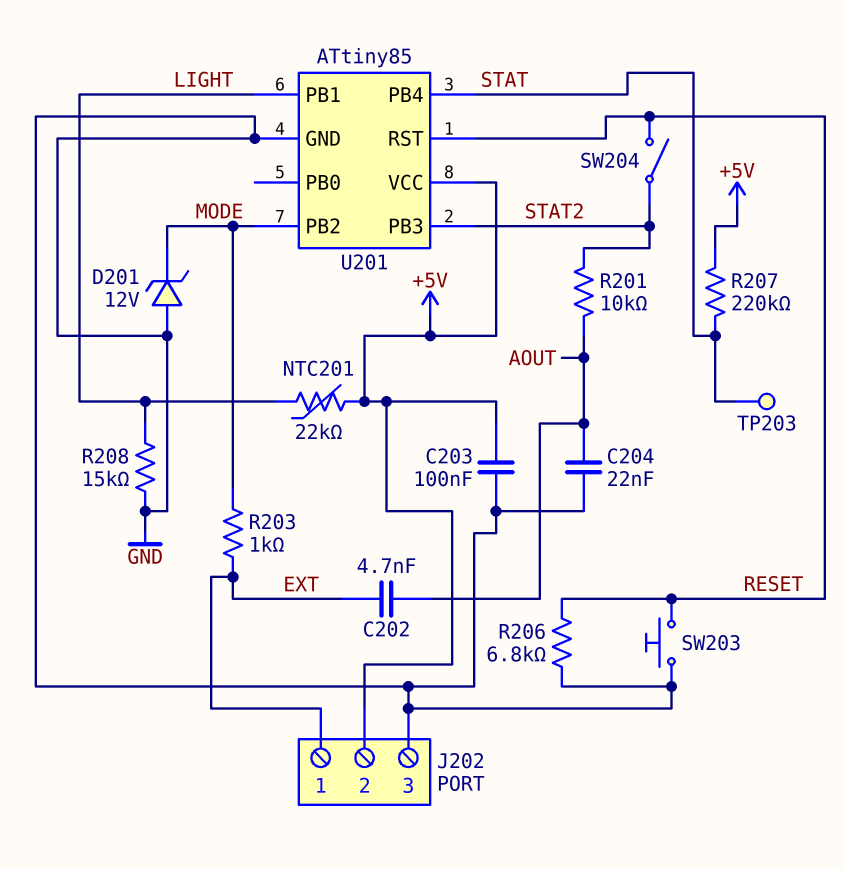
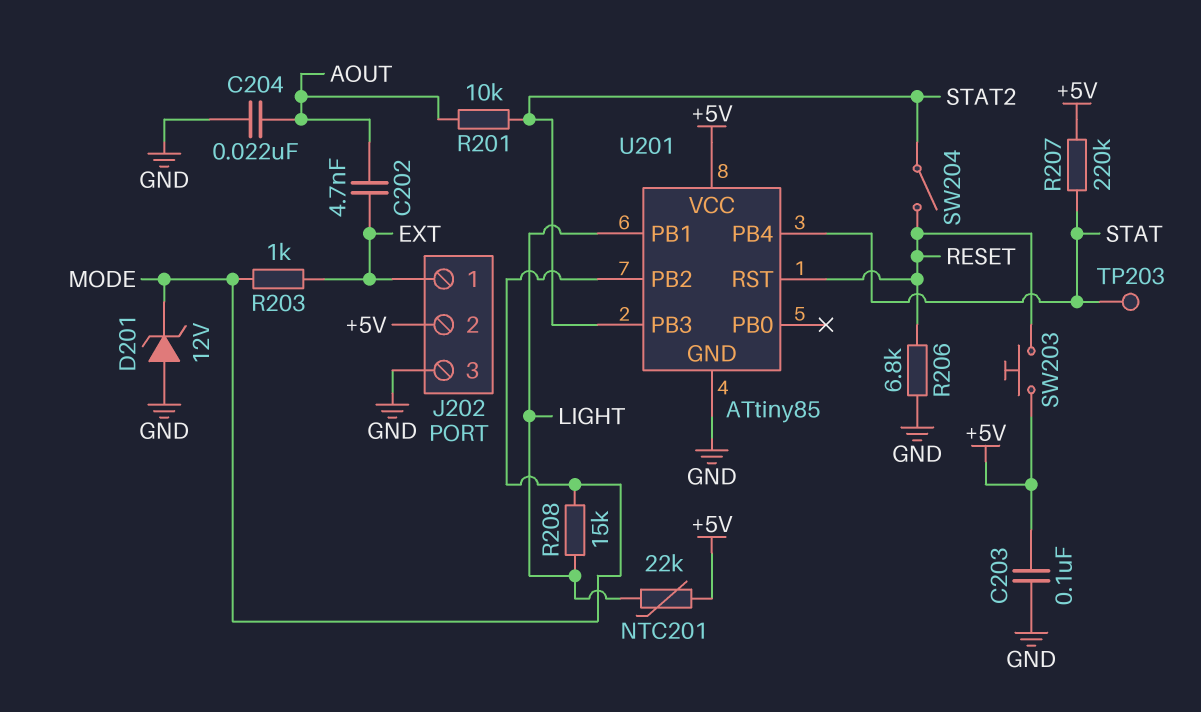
R208: 15k (GND, LIGHT) -> 15k (LIGHT, MODE)
SW203: button (GND, RESET) -> button (+5V, RESET)

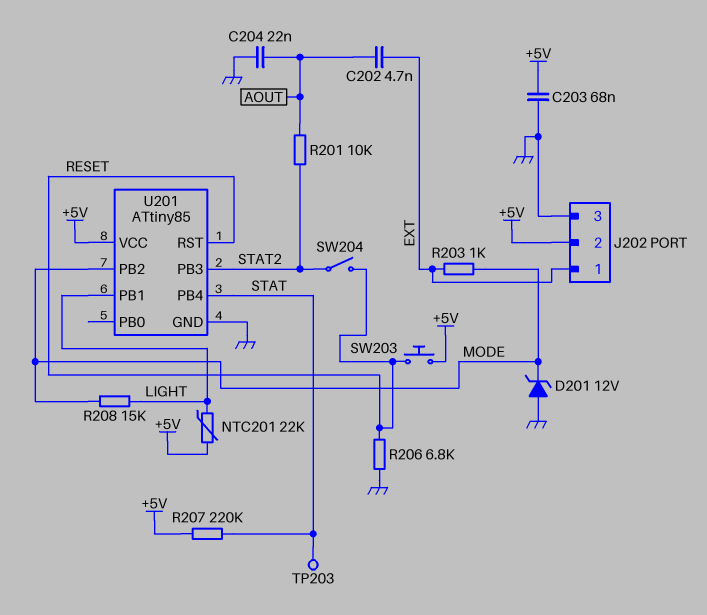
C203: 100nF (+5V, GND) -> 68nF (+5V, GND)

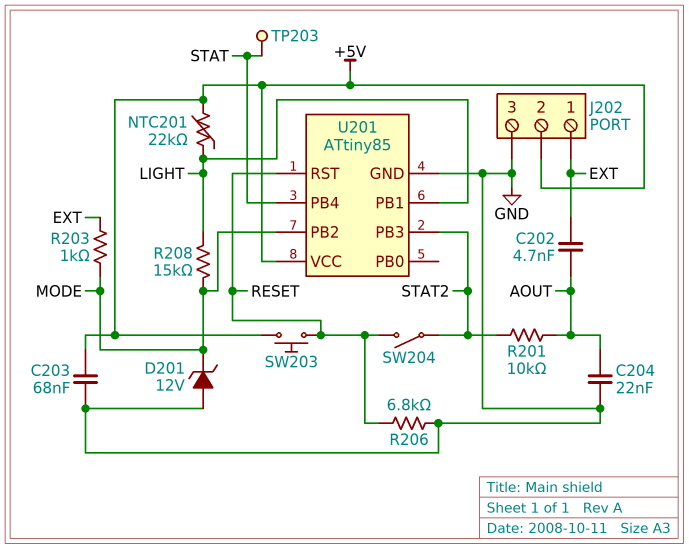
R207: 220k (+5V, STAT) -> none

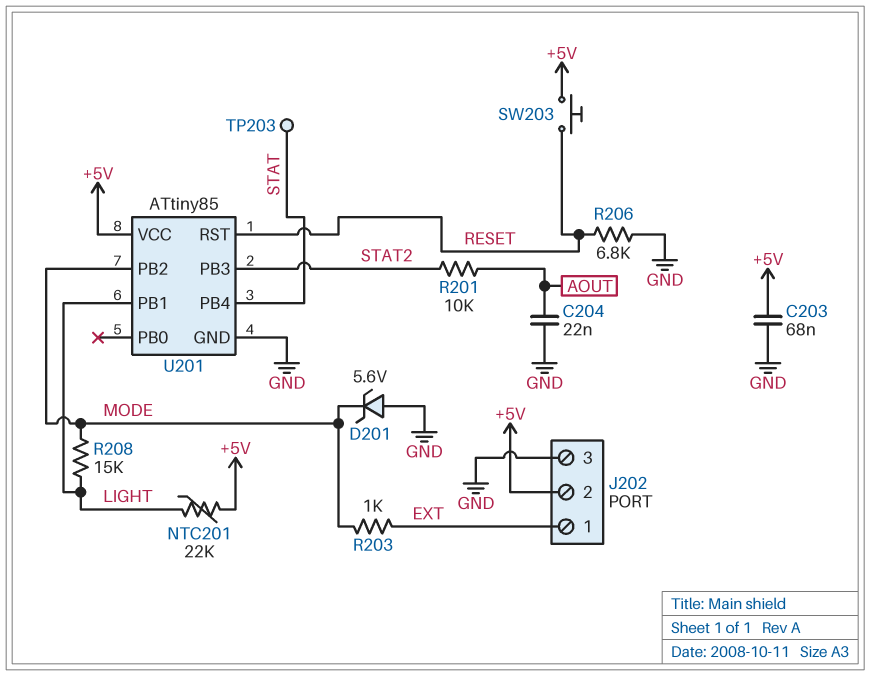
C202: 4.7nF (AOUT, EXT) -> none
D201: zener 12V (A GND, K MODE) -> zener 5.6V (A GND, K MODE)
SW204: switch (RESET, STAT2) -> none

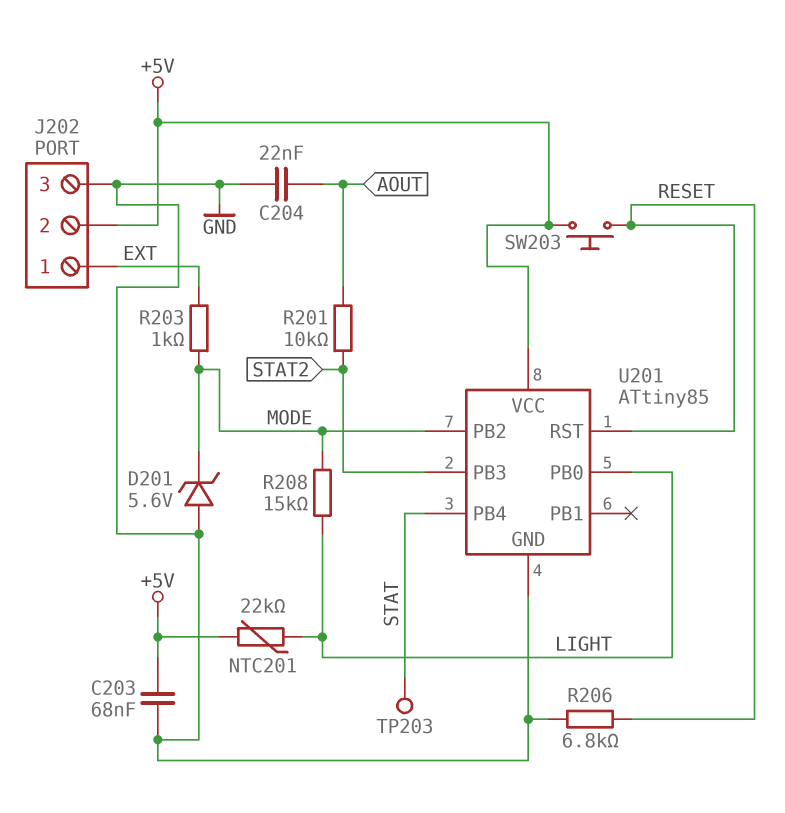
U201 pin PB0: none -> LIGHT
U201 pin PB1: LIGHT -> none

